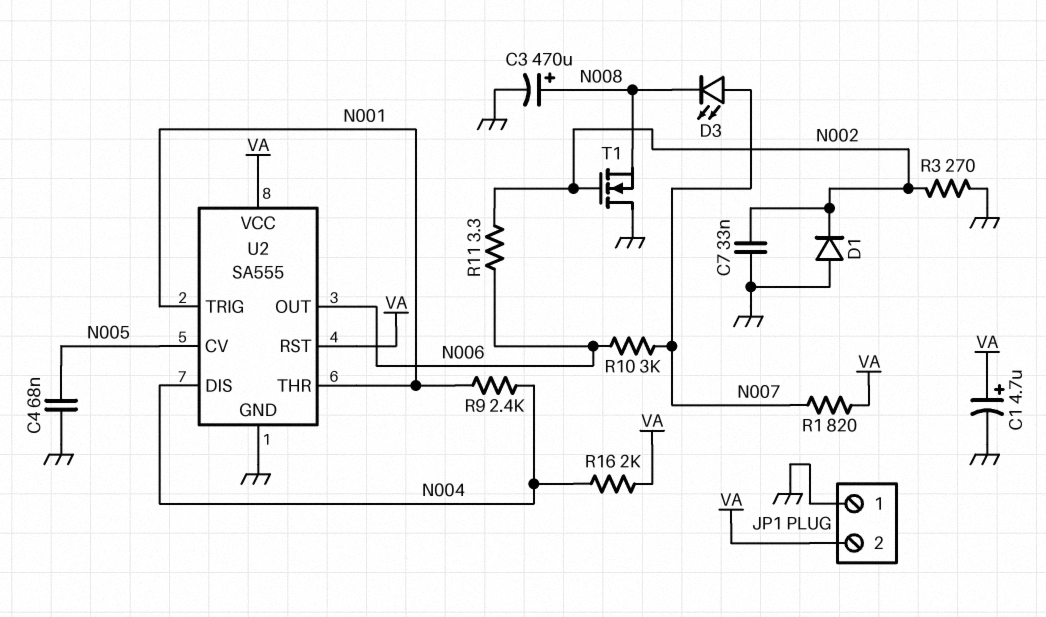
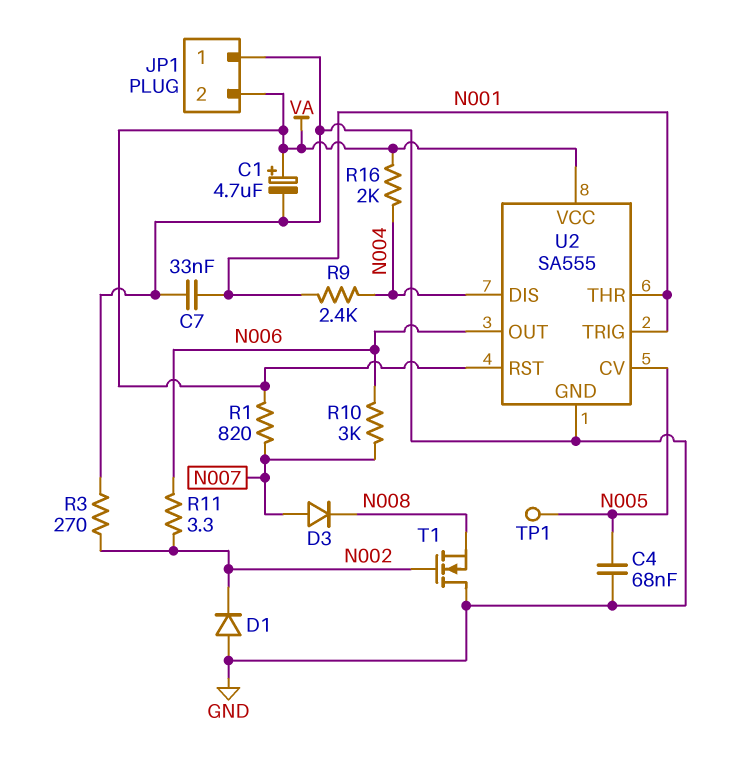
C3: 470uF (plus N008, minus GND) -> none
C7: 33nF (GND, N002) -> 33nF (GND, N001)
D3: LED (A N007, K N008) -> diode (A N007, K N008)
TP1: none -> test point (N005)

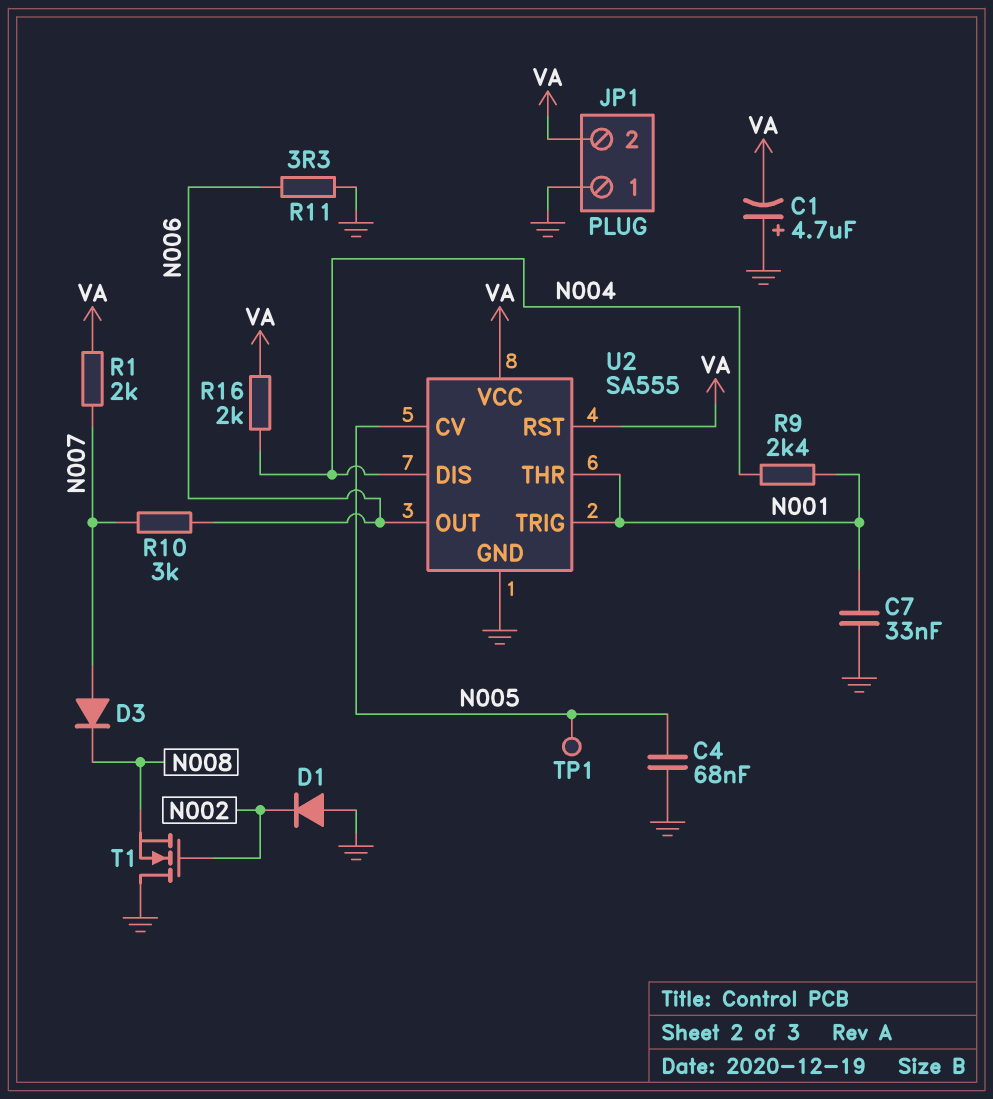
C1: 4.7uF (plus VA, minus GND) -> 4.7uF (plus GND, minus VA)
R1: 820 (N007, VA) -> 2k (N007, VA)
R3: 270 (GND, N002) -> none
R11: 3.3 (N002, N006) -> 3.3 (GND, N006)

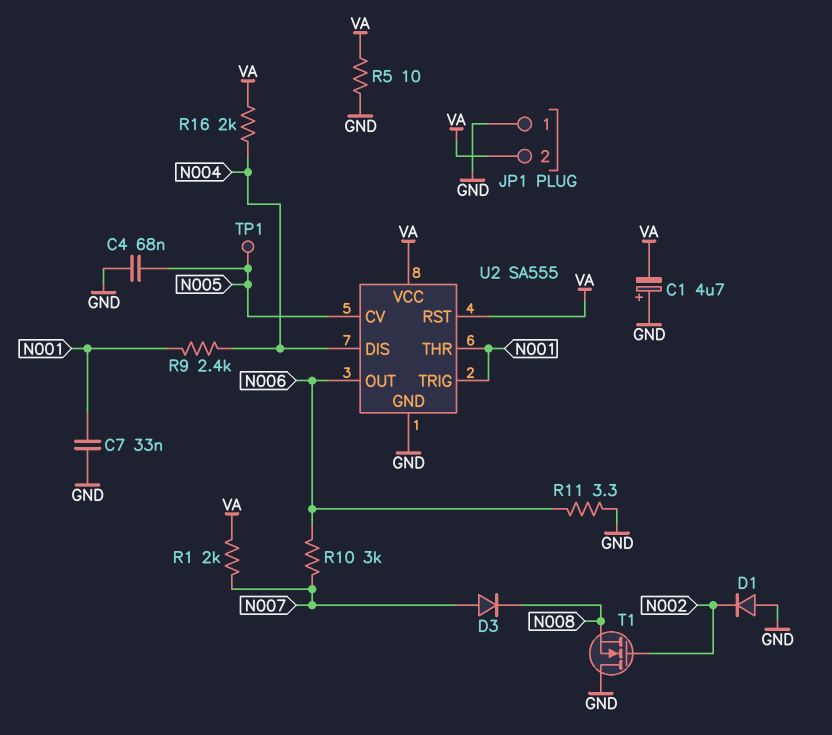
R5: none -> 10 (GND, VA)

